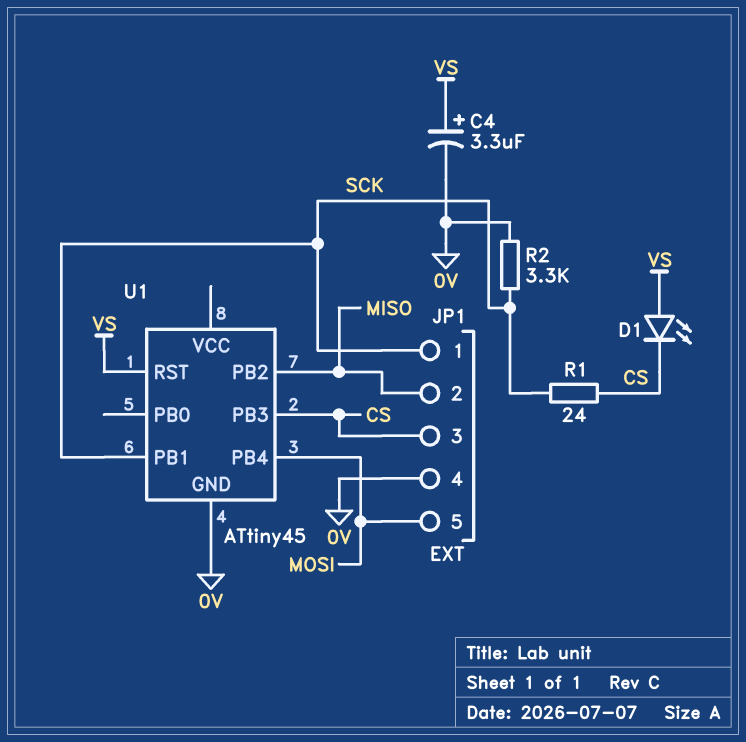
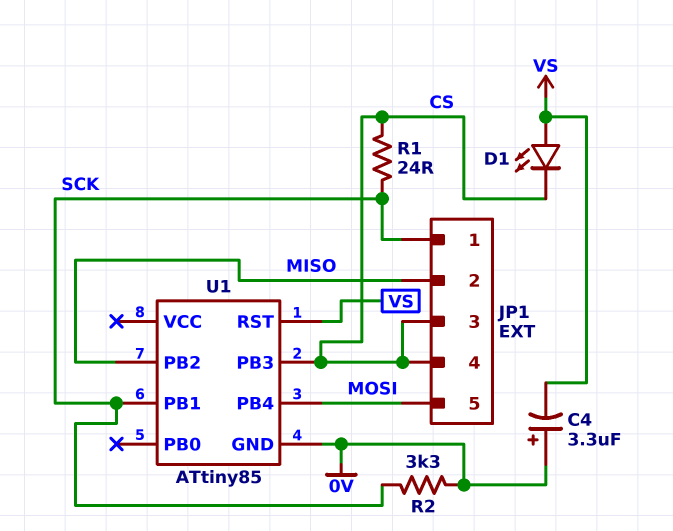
C4: 3.3uF (plus VS, minus 0V) -> 3.3uF (plus 0V, minus VS)
JP1 pin 4: 0V -> CS
U1: ATtiny45 -> ATtiny85

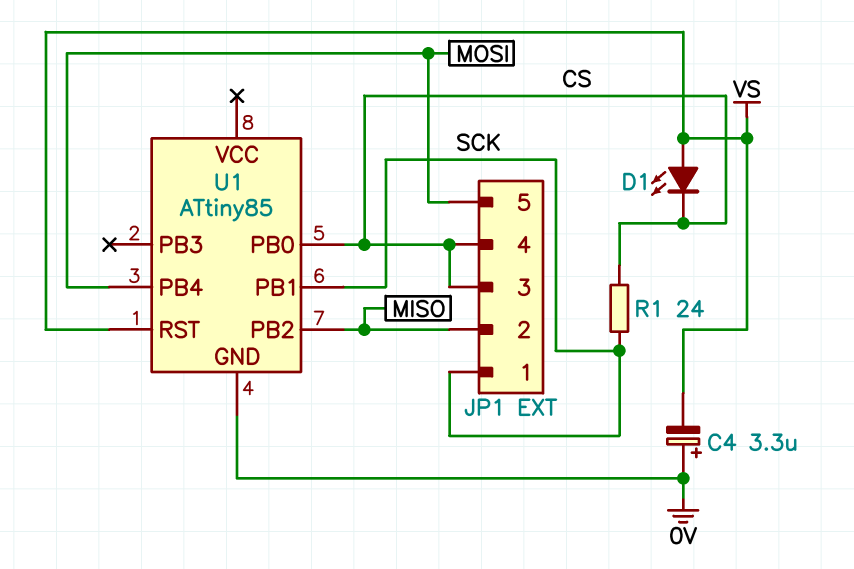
R2: 3.3k (0V, SCK) -> none
U1 pin PB0: none -> CS
U1 pin PB3: CS -> none

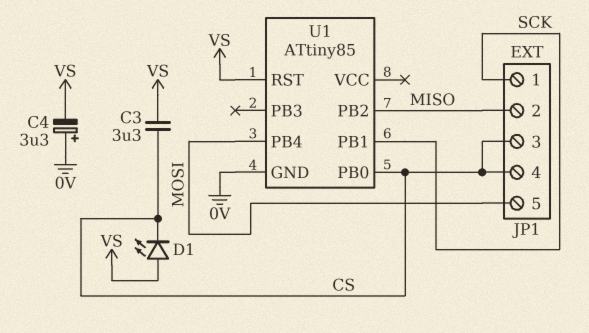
C3: none -> 3.3uF (CS, VS)
R1: 24 (CS, SCK) -> none

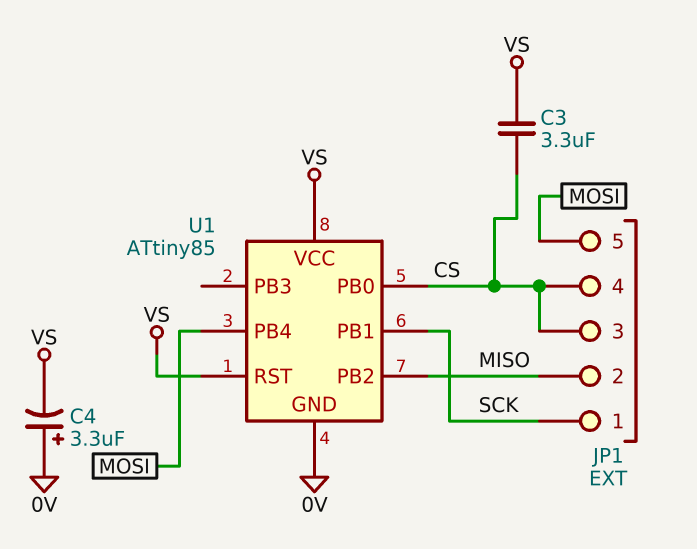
D1: LED (A VS, K CS) -> none
U1 pin VCC: none -> VS

